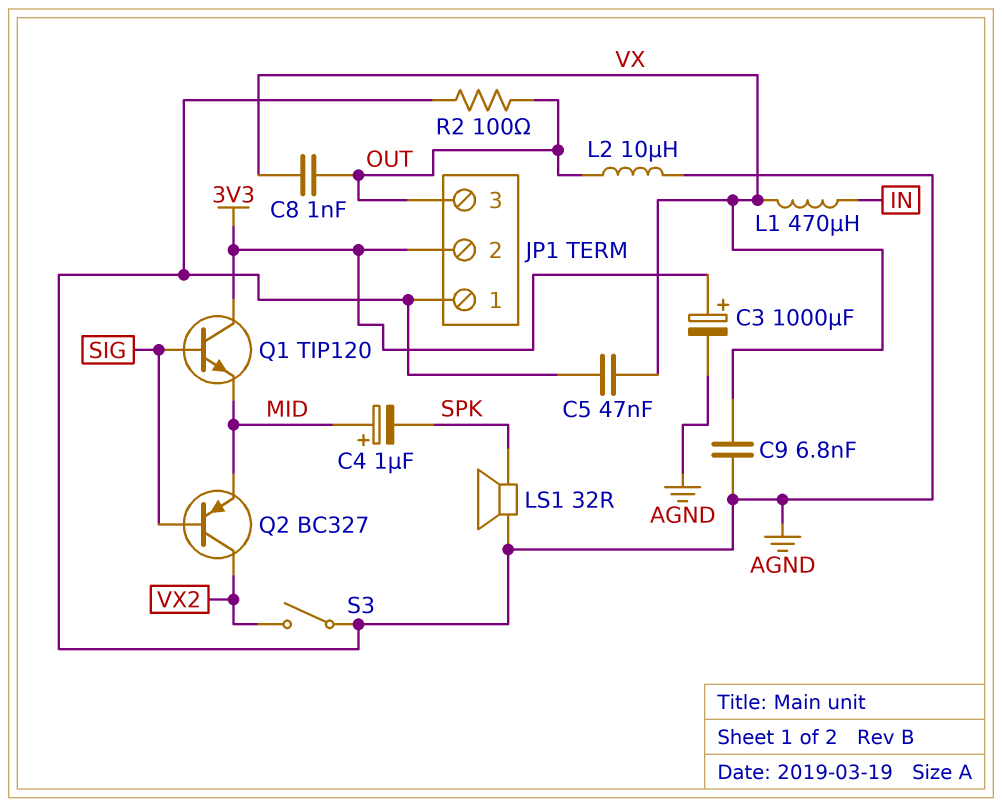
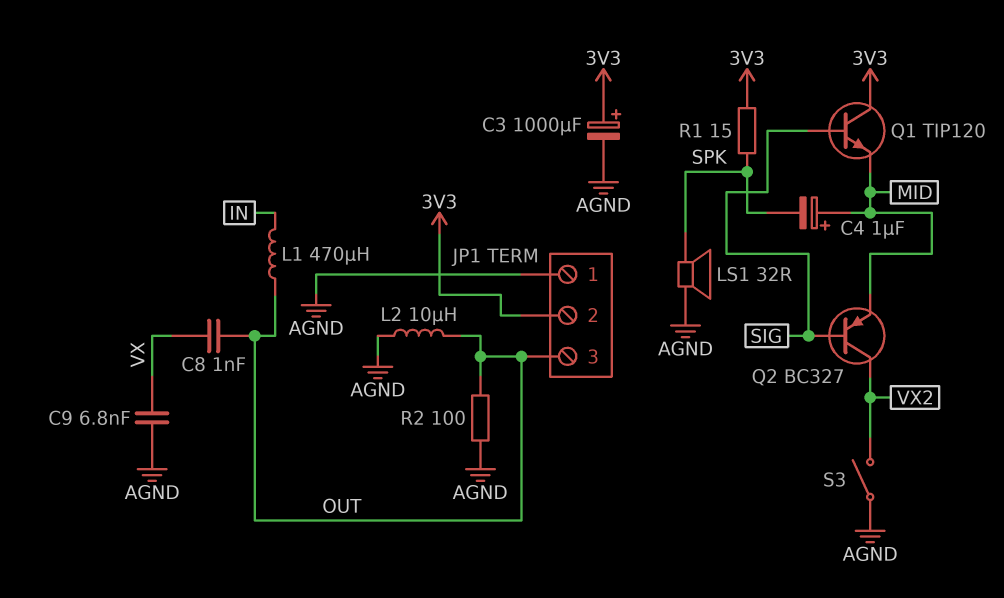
C5: 47nF (AGND, VX) -> none
L1: 470uH (IN, VX) -> 470uH (IN, OUT)
R1: none -> 15 (3V3, SPK)

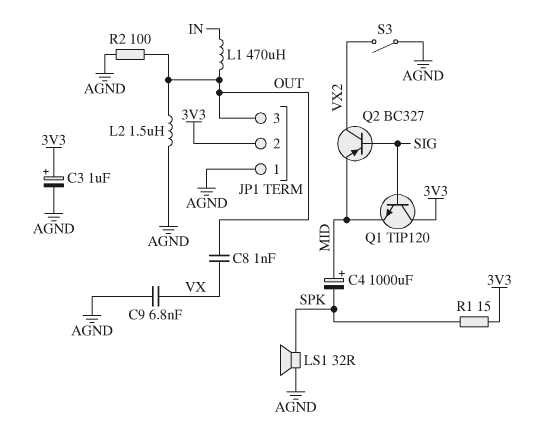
C3: 1000uF (plus 3V3, minus AGND) -> 1uF (plus 3V3, minus AGND)
C4: 1uF (plus MID, minus SPK) -> 1000uF (plus MID, minus SPK)
L2: 10uH (AGND, OUT) -> 1.5uH (AGND, OUT)

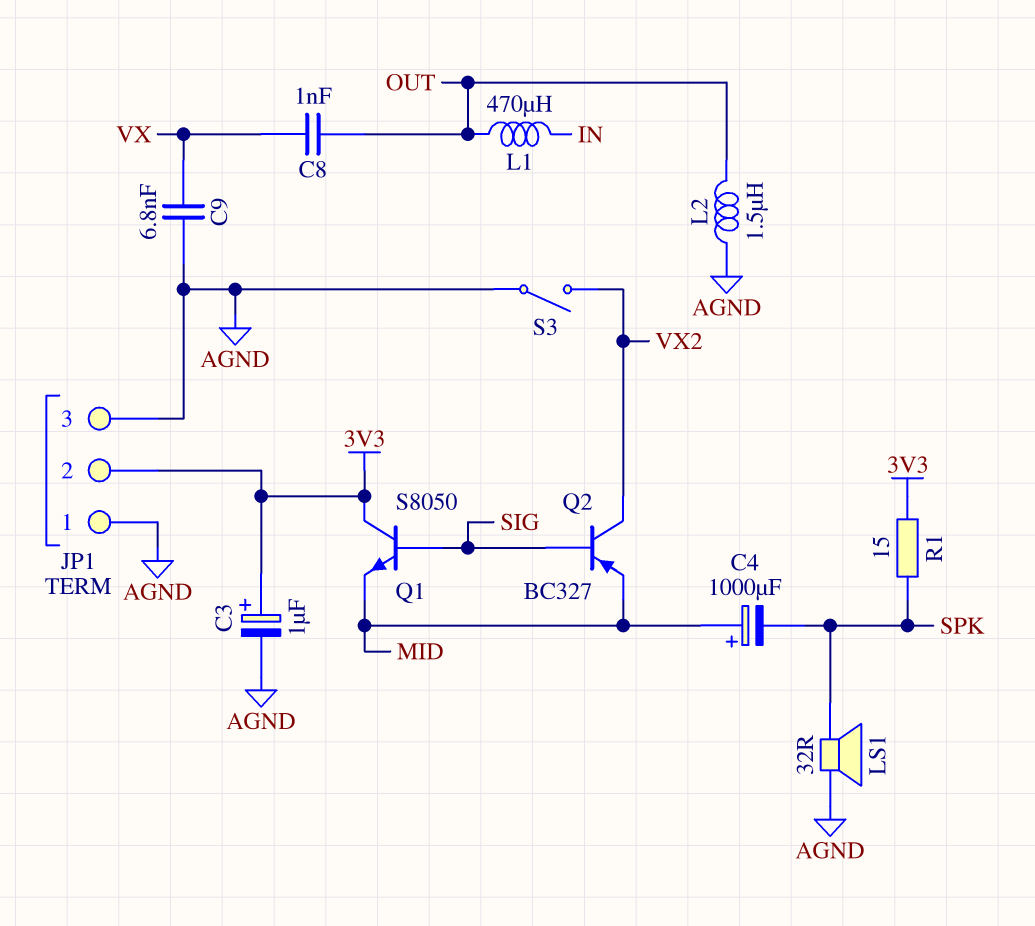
JP1 pin 3: OUT -> AGND
Q1: NPN TIP120 (B SIG, C 3V3, E MID) -> NPN S8050 (B SIG, C 3V3, E MID)
R2: 100 (AGND, OUT) -> none

